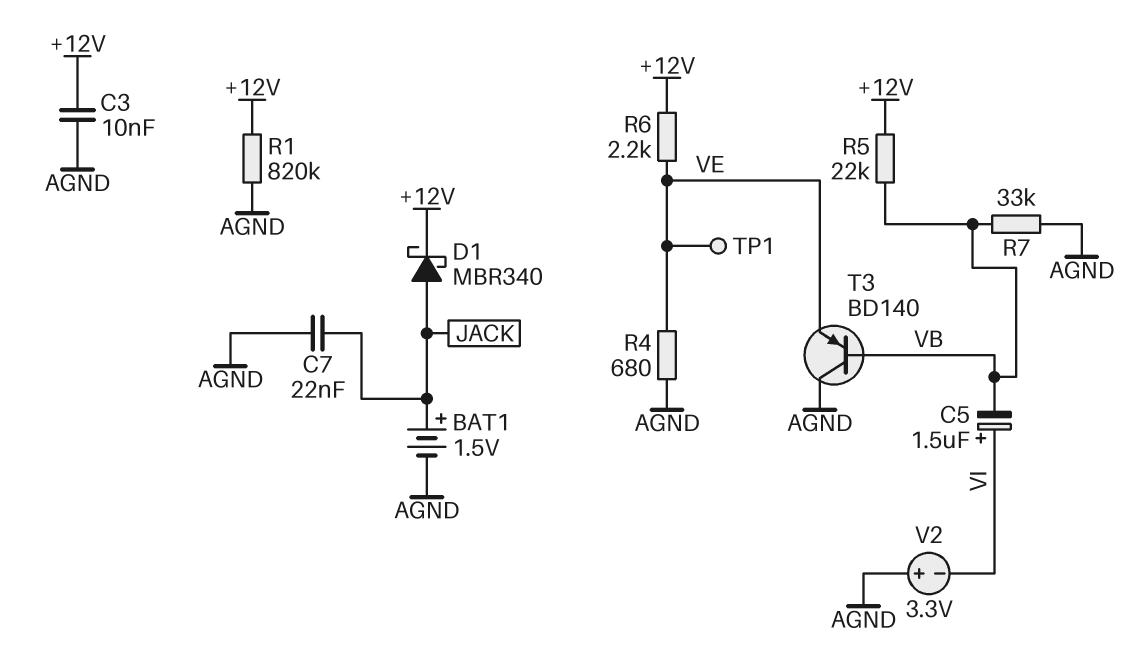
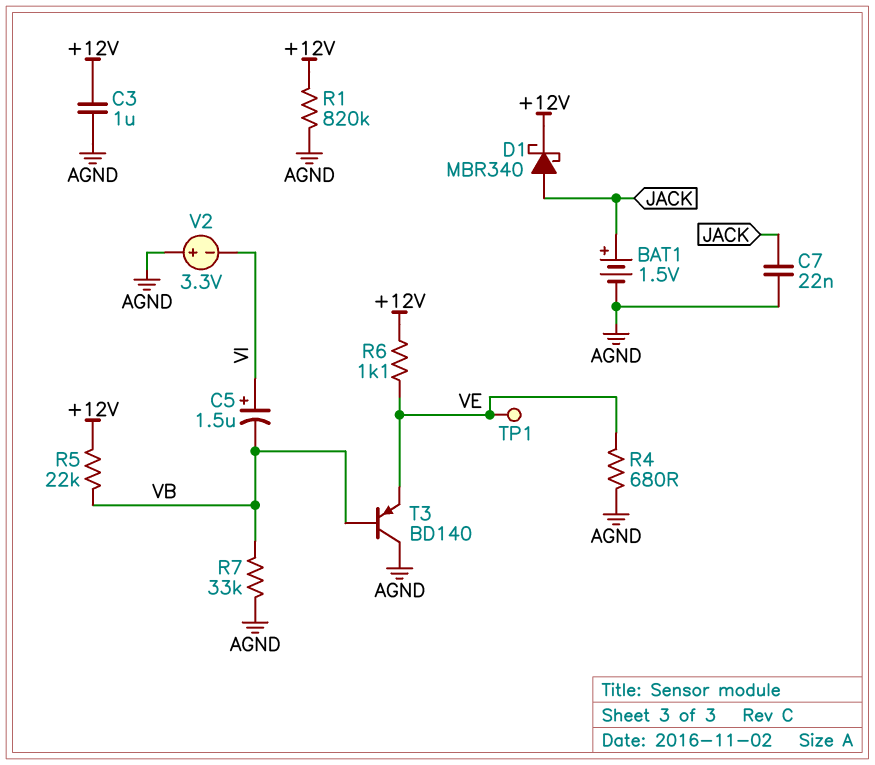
C3: 10nF (+12V, AGND) -> 1uF (+12V, AGND)
R6: 2.2k (+12V, VE) -> 1.1k (+12V, VE)

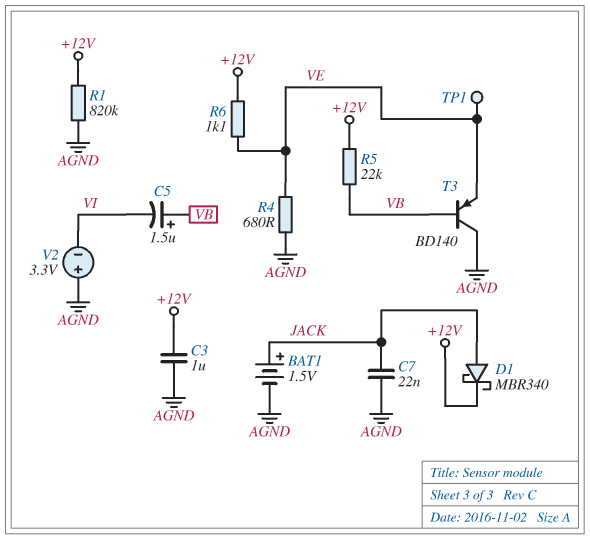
C5: 1.5uF (plus VI, minus VB) -> 1.5uF (plus VB, minus VI)
R7: 33k (AGND, VB) -> none

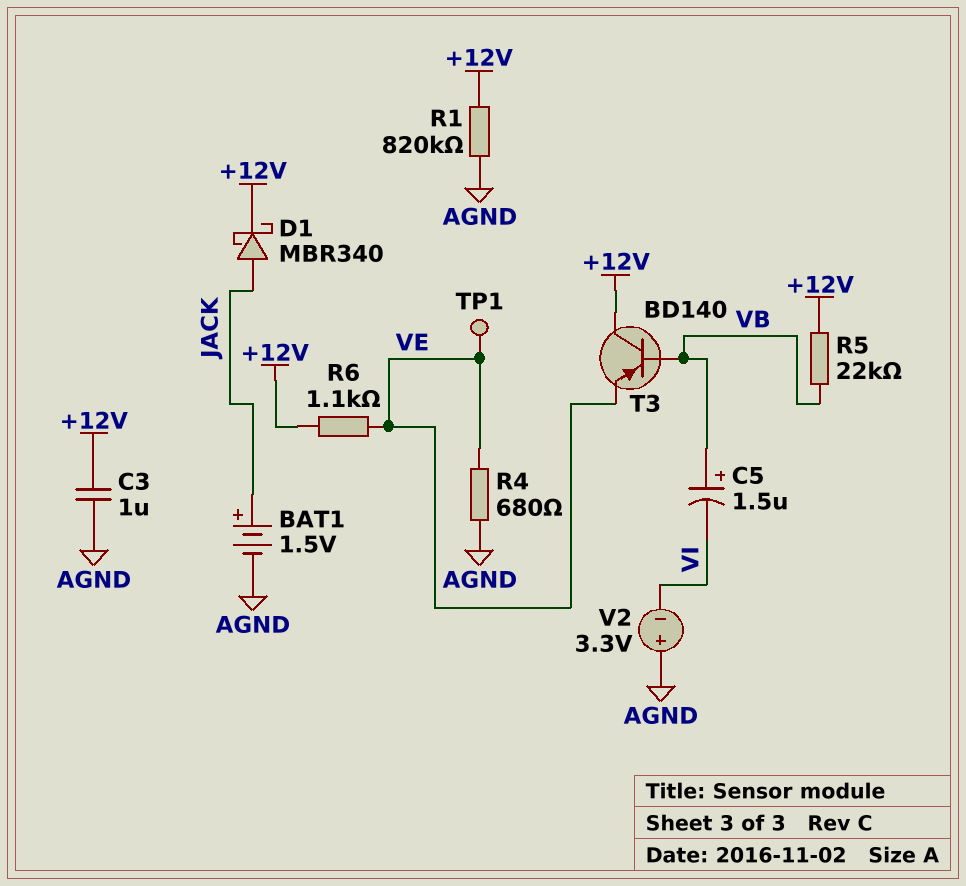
C7: 22nF (AGND, JACK) -> none
T3: PNP BD140 (B VB, C AGND, E VE) -> PNP BD140 (B VB, C +12V, E VE)

